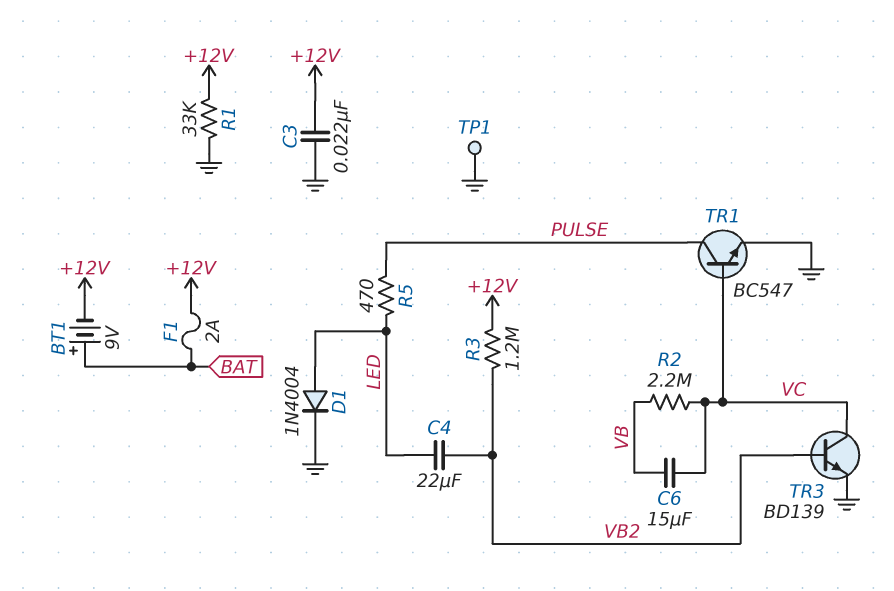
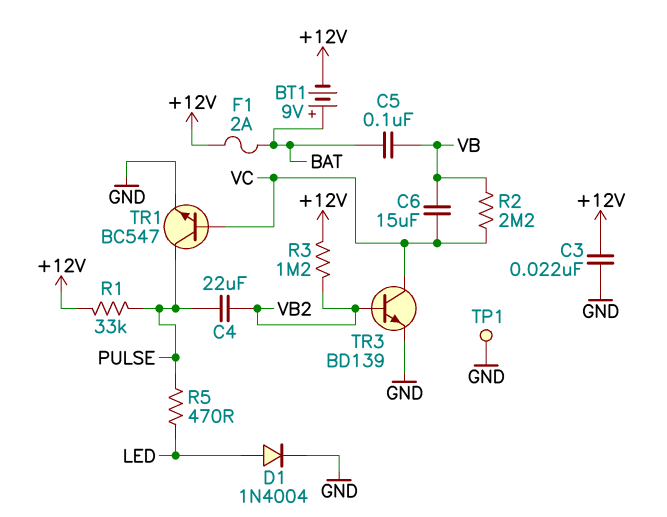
C4: 22uF (LED, VB2) -> 22uF (PULSE, VB2)
C5: none -> 100nF (BAT, VB)
R1: 33k (+12V, GND) -> 33k (+12V, PULSE)

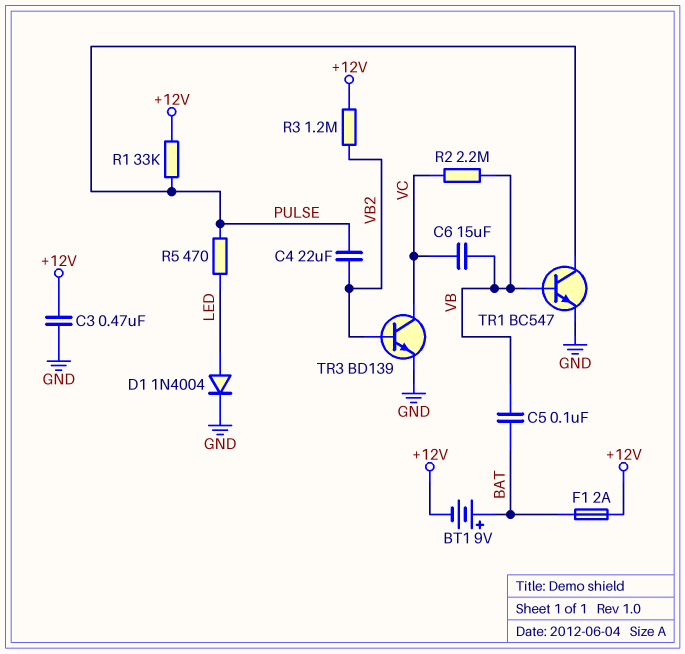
C3: 22nF (+12V, GND) -> 470nF (+12V, GND)
TP1: test point (GND) -> none
TR1: NPN BC547 (B VC, C PULSE, E GND) -> NPN BC547 (B VB, C PULSE, E GND)

